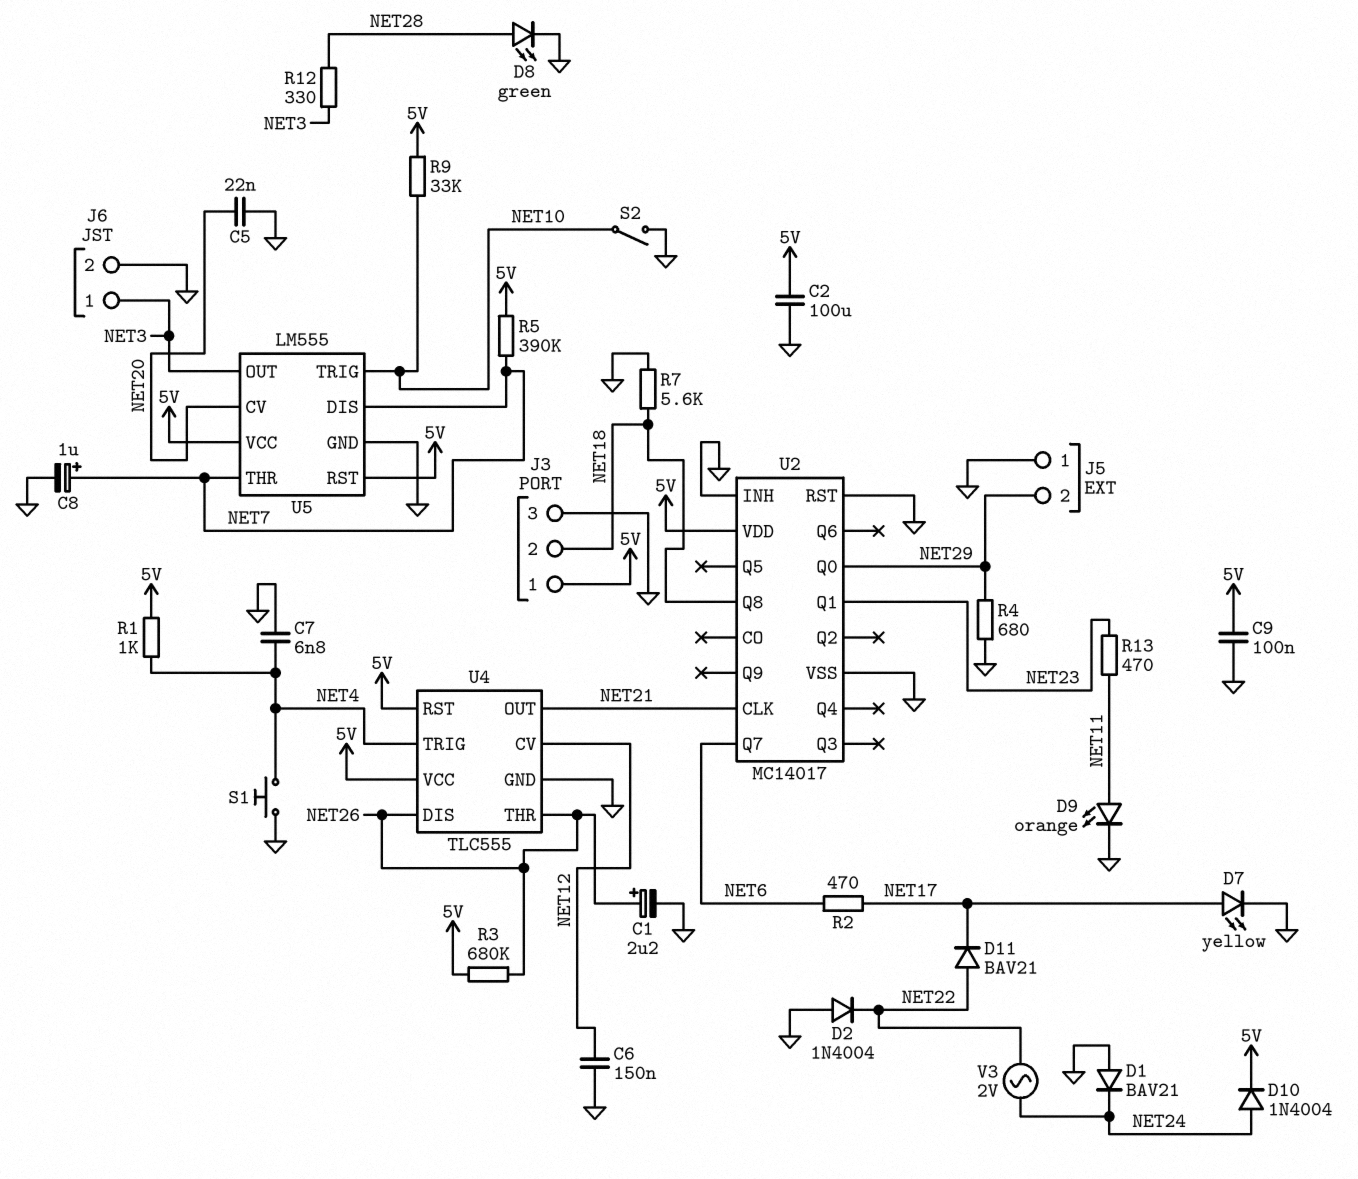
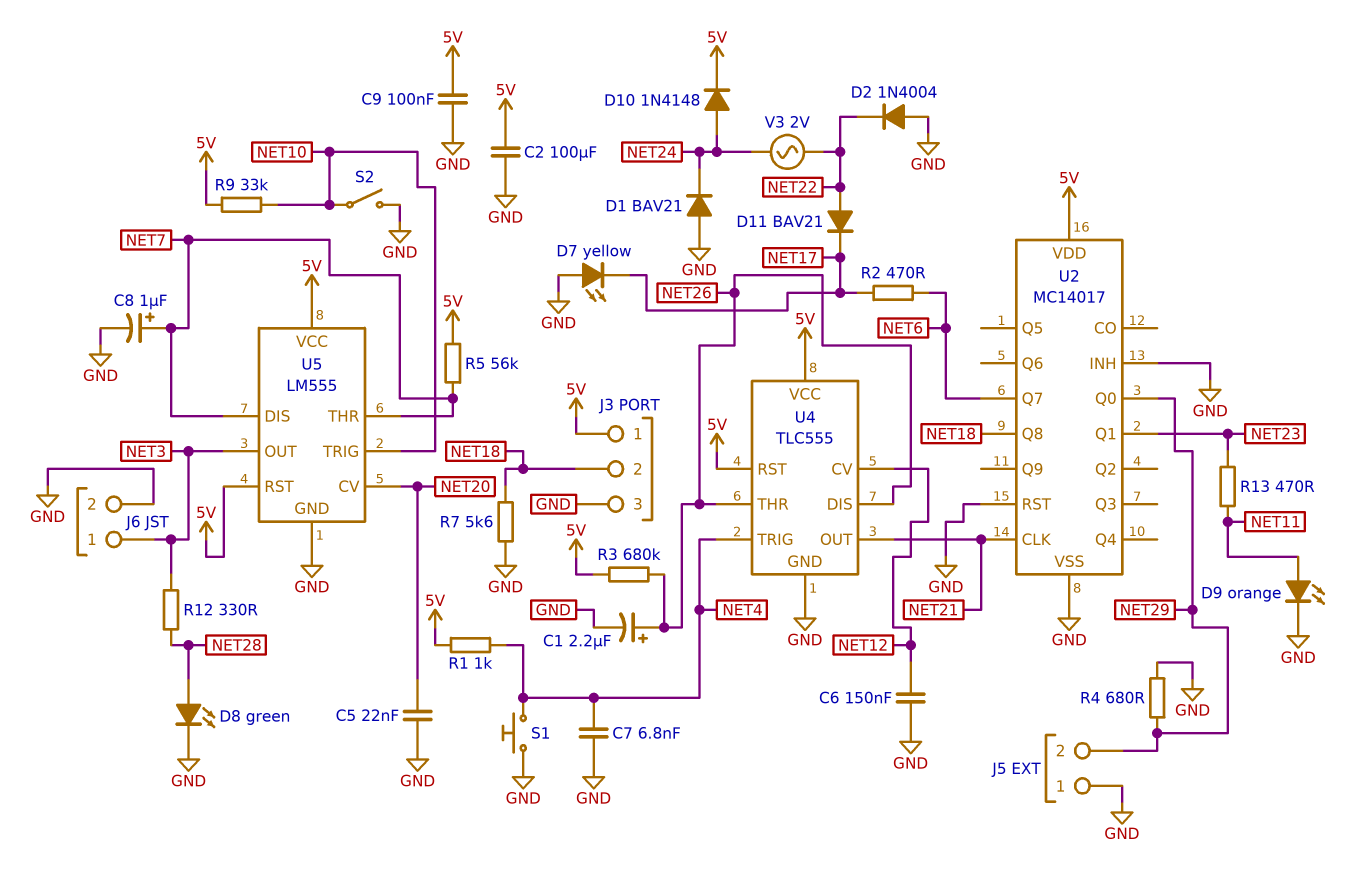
D7: LED yellow (A NET17, K GND) -> LED yellow (A GND, K NET17)
D10: diode 1N4004 (A NET24, K 5V) -> diode 1N4148 (A NET24, K 5V)
R5: 390k (5V, NET7) -> 56k (5V, NET7)

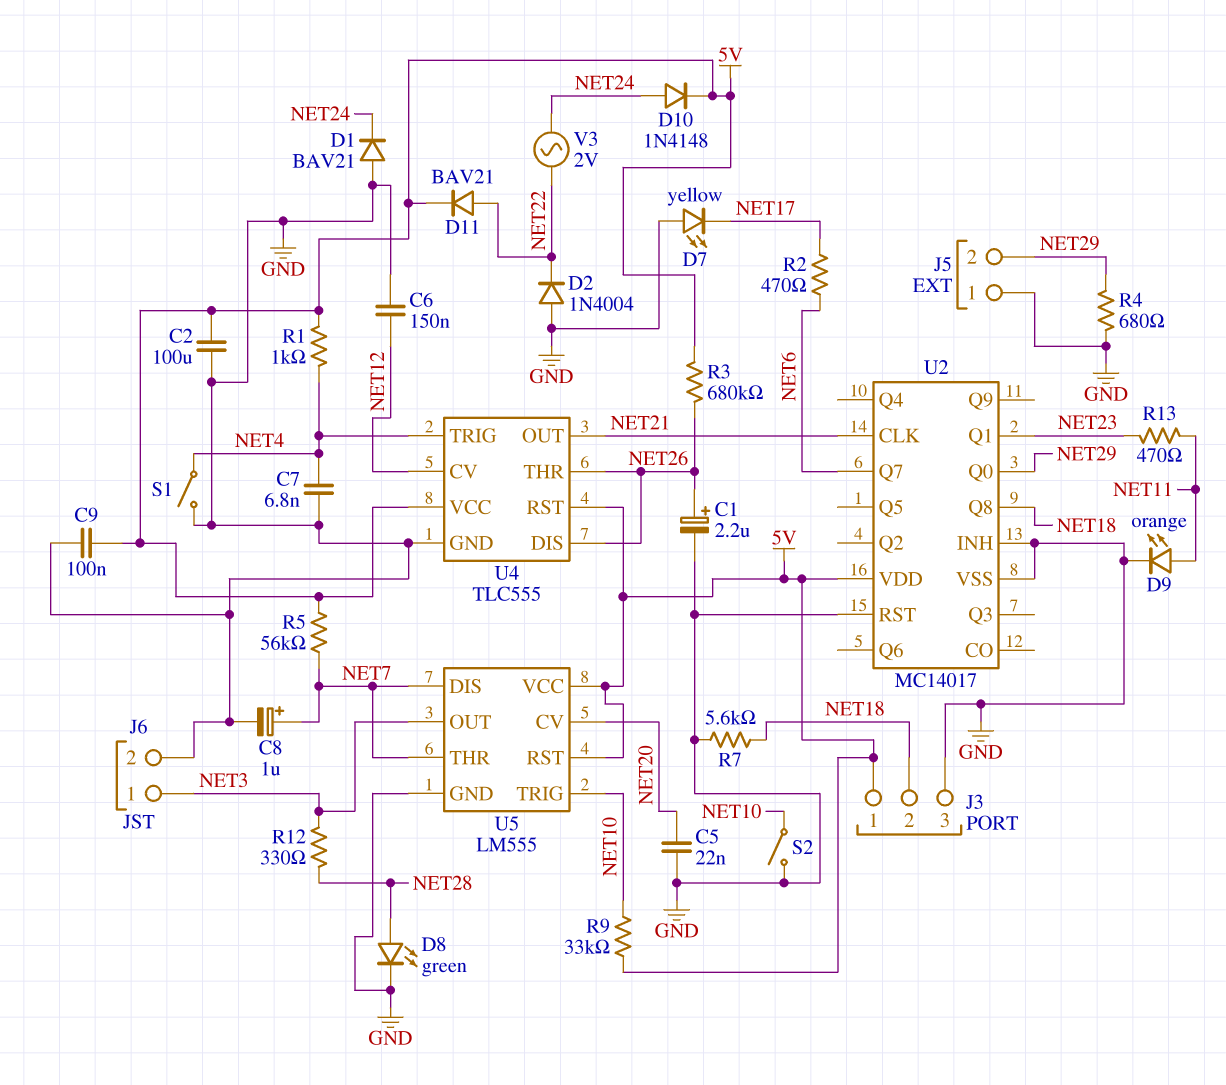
D11: diode BAV21 (A NET22, K NET17) -> diode BAV21 (A NET22, K 5V)
S1: button (GND, NET4) -> switch (GND, NET4)

